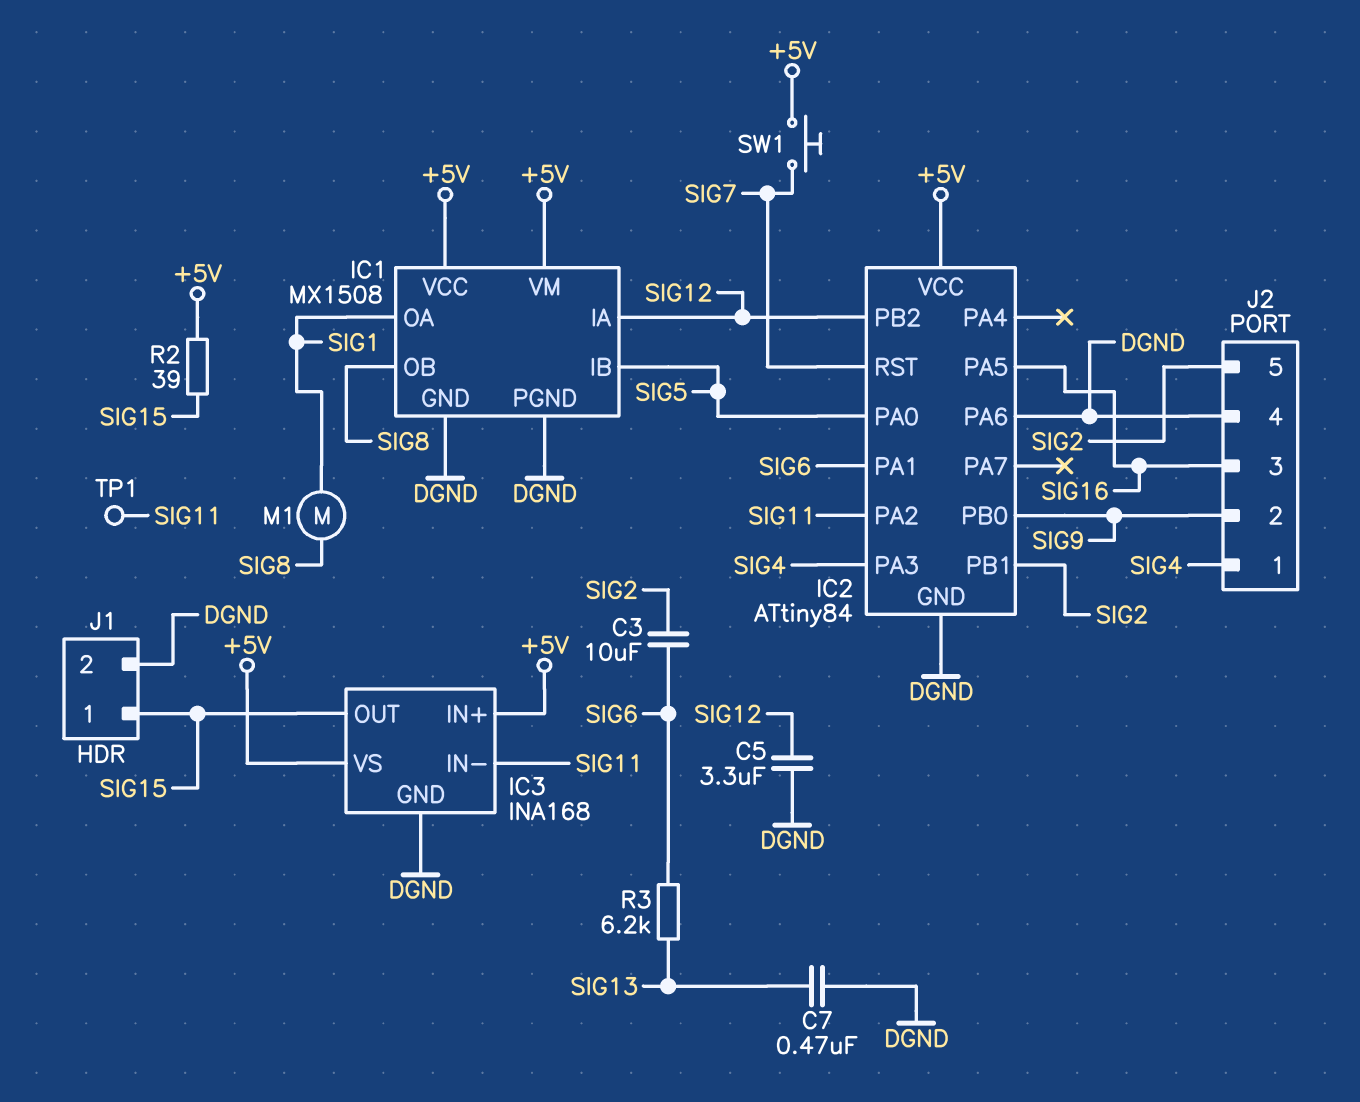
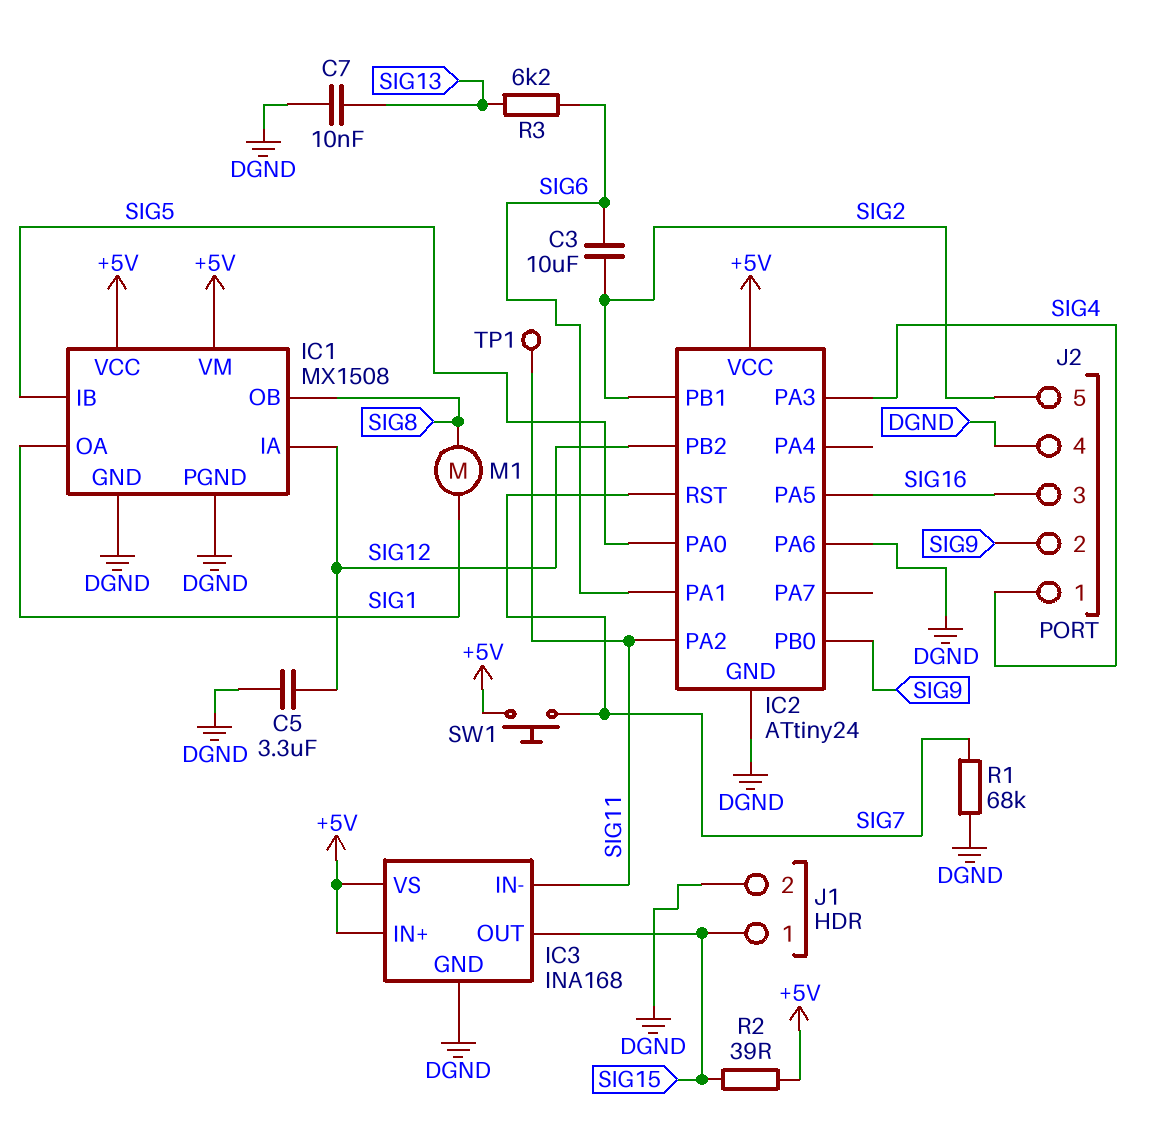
C7: 470nF (DGND, SIG13) -> 10nF (DGND, SIG13)
IC2: ATtiny84 -> ATtiny24
R1: none -> 68k (DGND, SIG7)

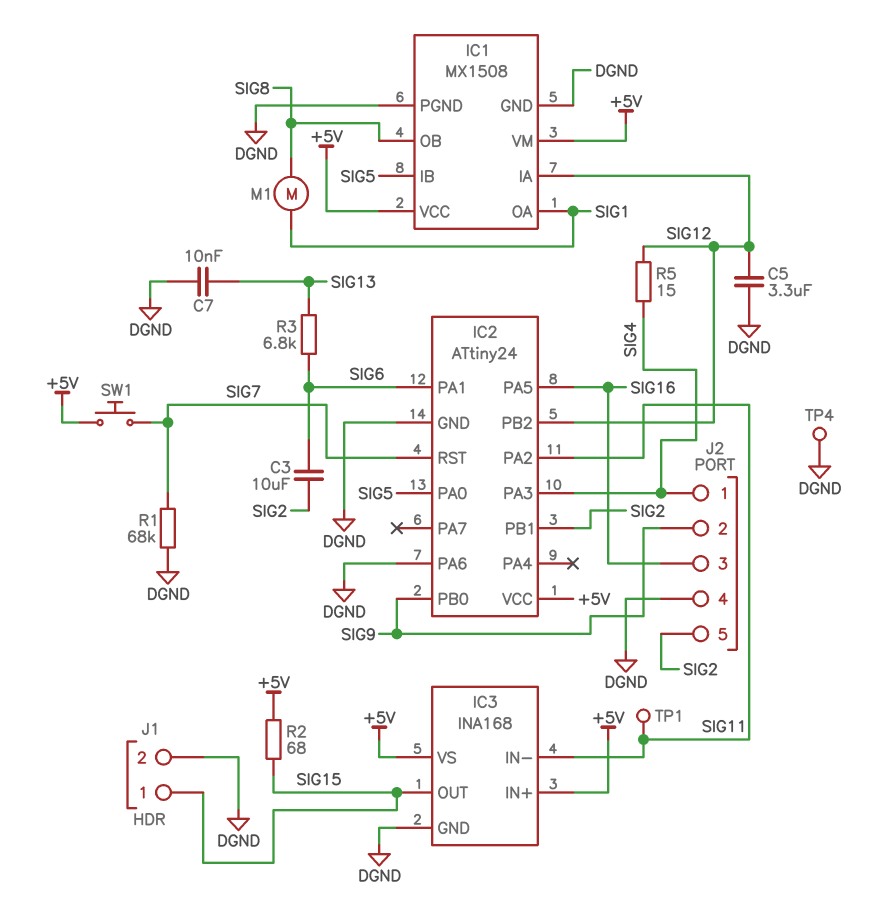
R2: 39 (+5V, SIG15) -> 68 (+5V, SIG15)
R3: 6.2k (SIG6, SIG13) -> 6.8k (SIG6, SIG13)
R5: none -> 15 (SIG4, SIG12)
TP4: none -> test point (DGND)

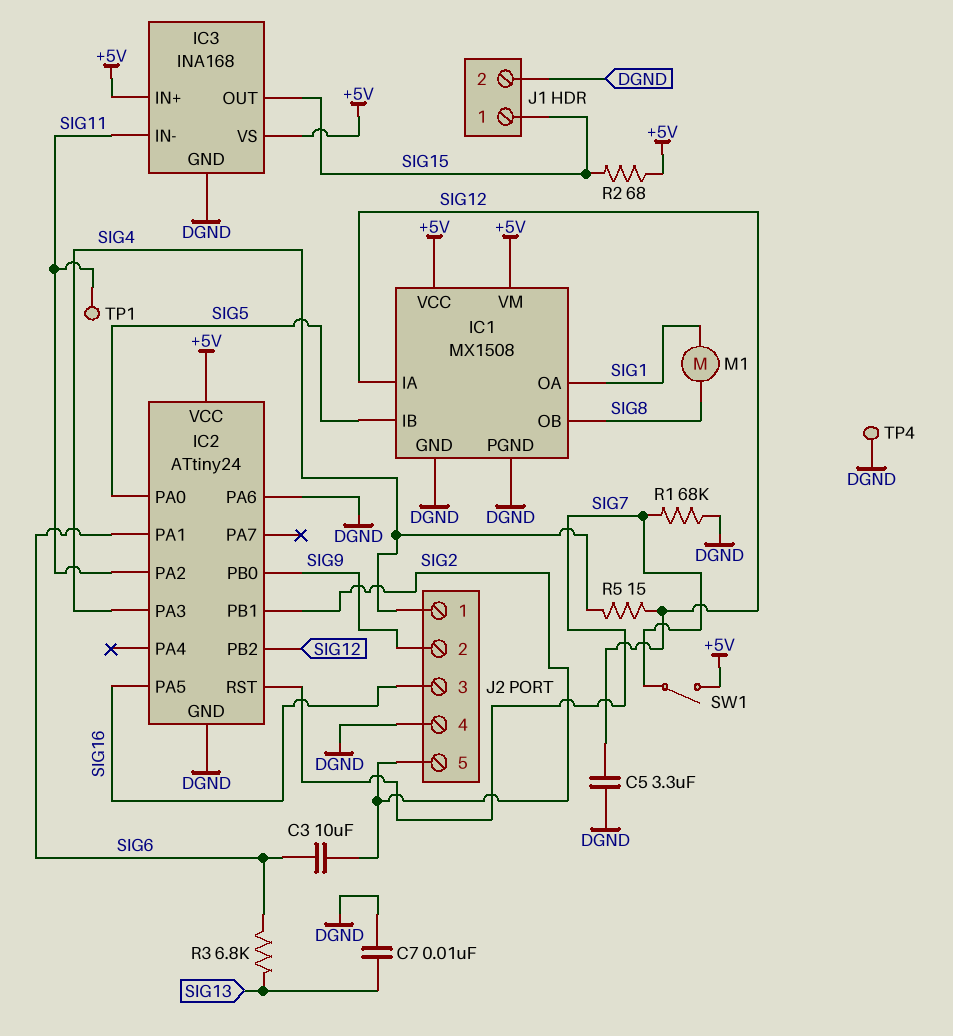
SW1: button (+5V, SIG7) -> switch (+5V, SIG7)

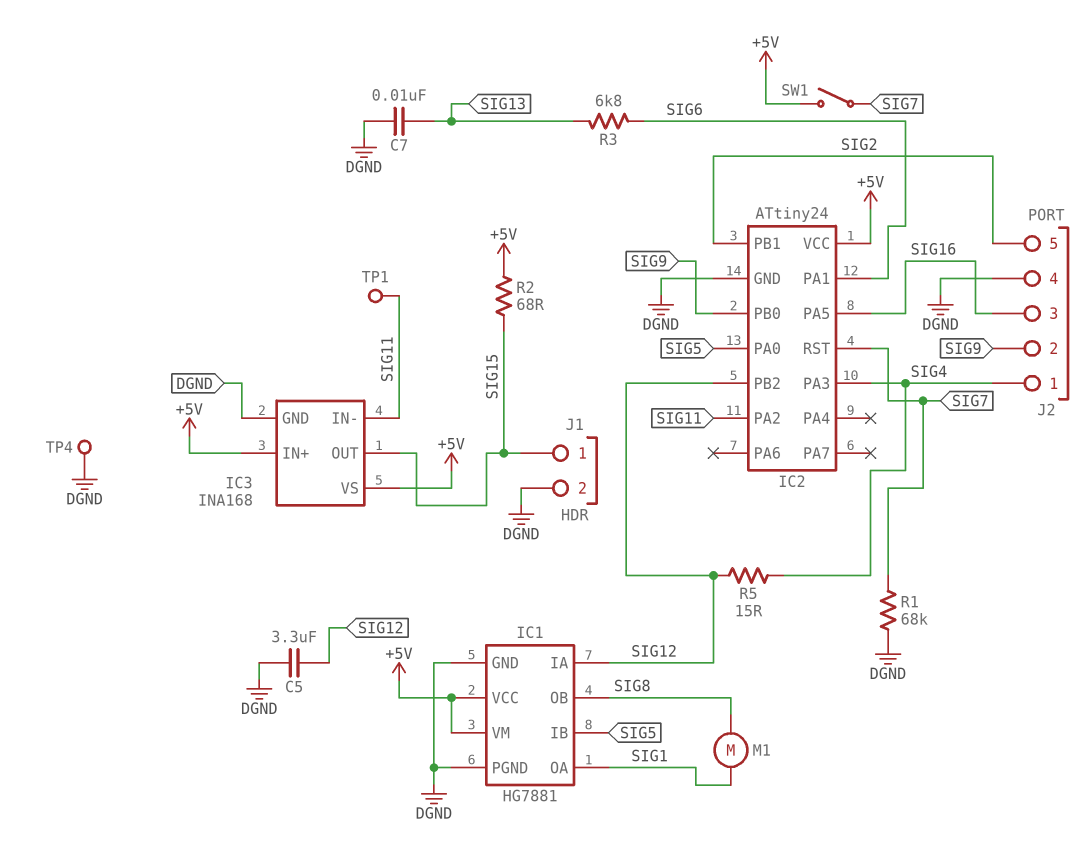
C3: 10uF (SIG2, SIG6) -> none
IC1: MX1508 -> HG7881
IC2 pin PA6: DGND -> none

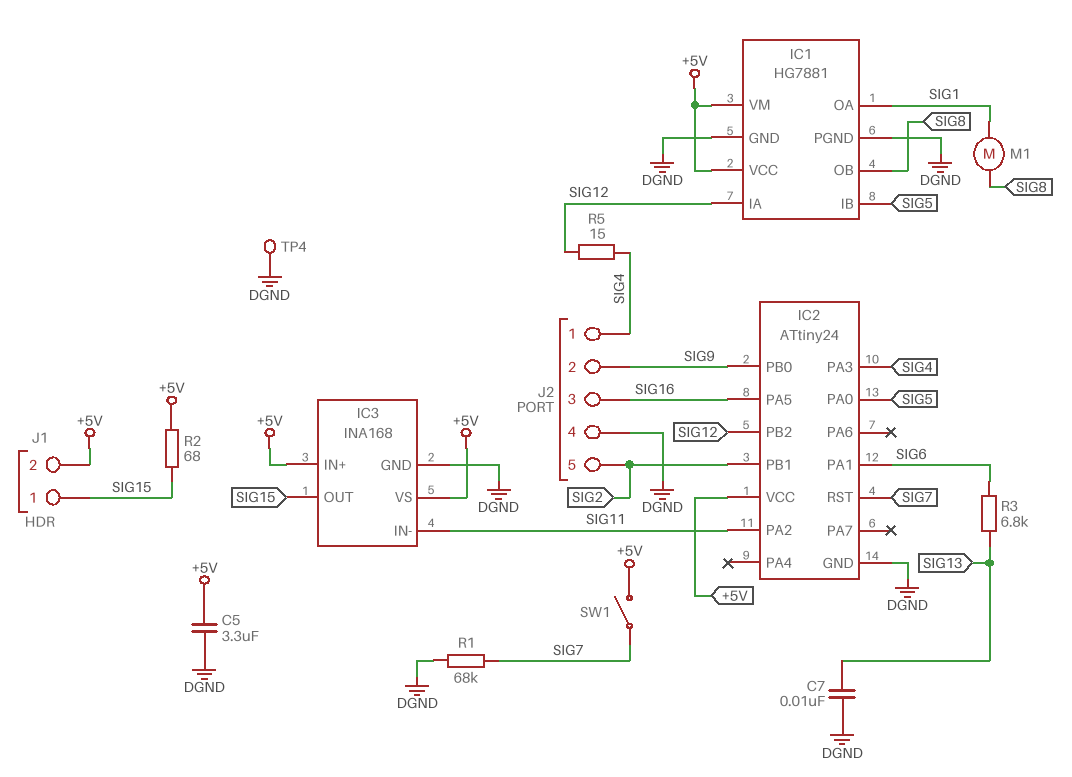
C5: 3.3uF (DGND, SIG12) -> 3.3uF (+5V, DGND)
J1 pin 2: DGND -> +5V
TP1: test point (SIG11) -> none

